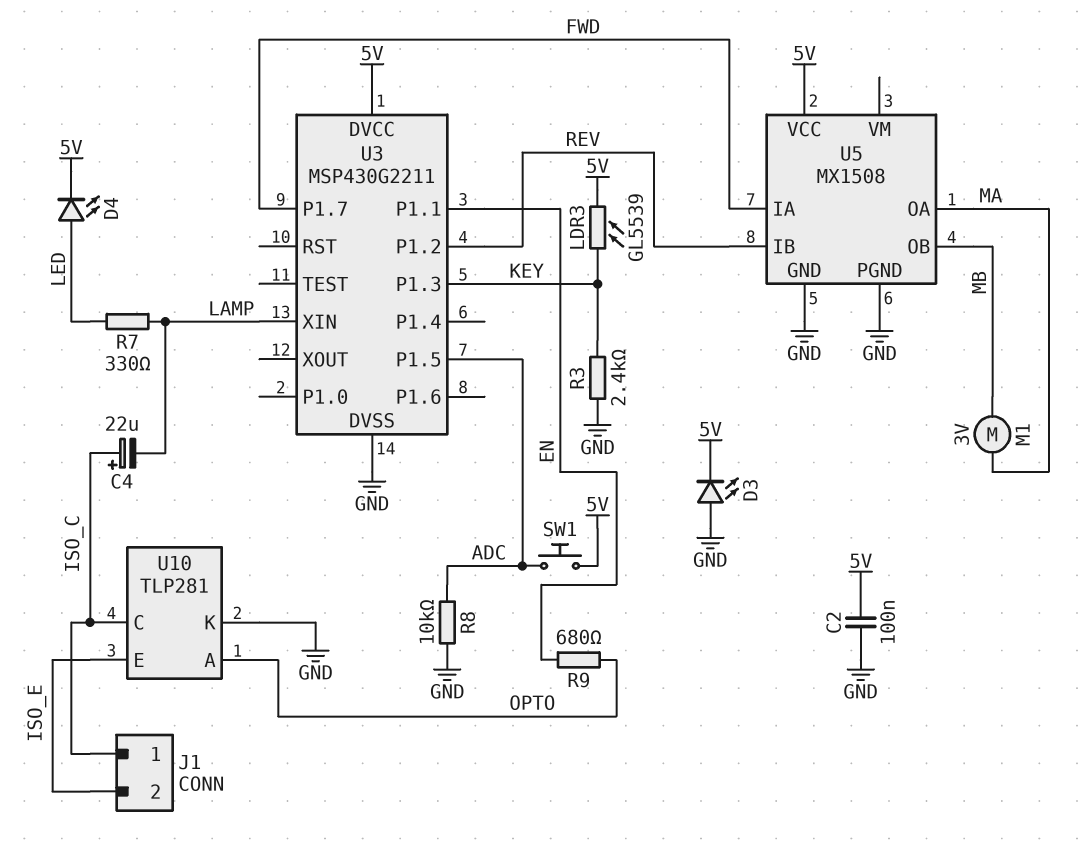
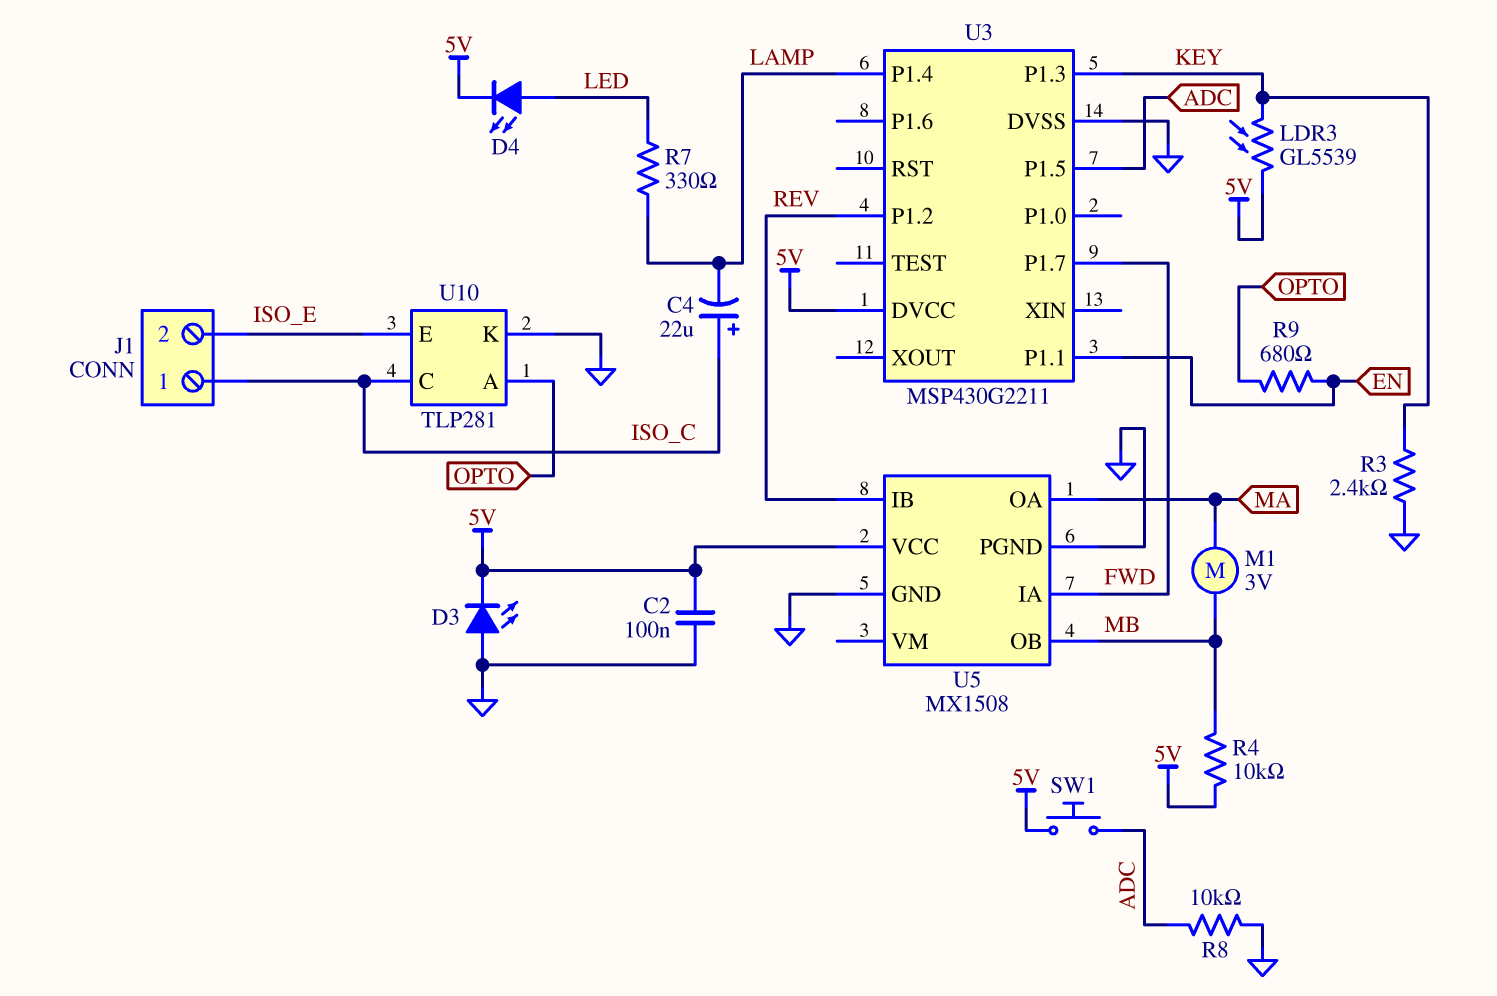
R4: none -> 10k (5V, MB)
U3 pin P1.4: none -> LAMP
U3 pin XIN: LAMP -> none

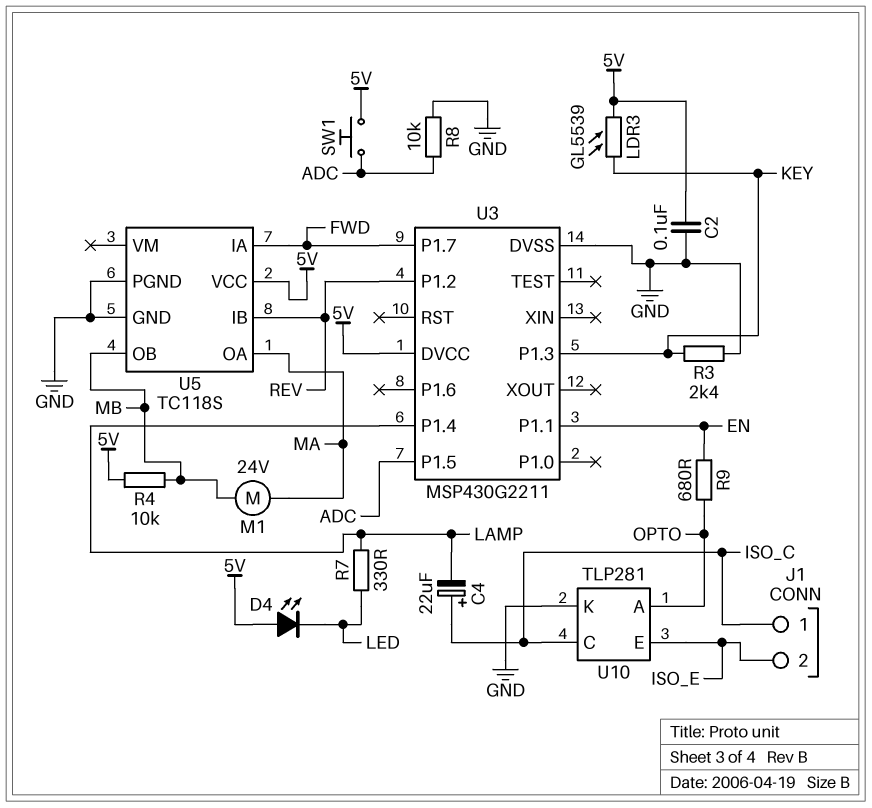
D3: LED (A GND, K 5V) -> none
D4: LED (A LED, K 5V) -> LED (A 5V, K LED)
M1: motor 3V (MA, MB) -> motor 24V (MA, MB)
U5: MX1508 -> TC118S

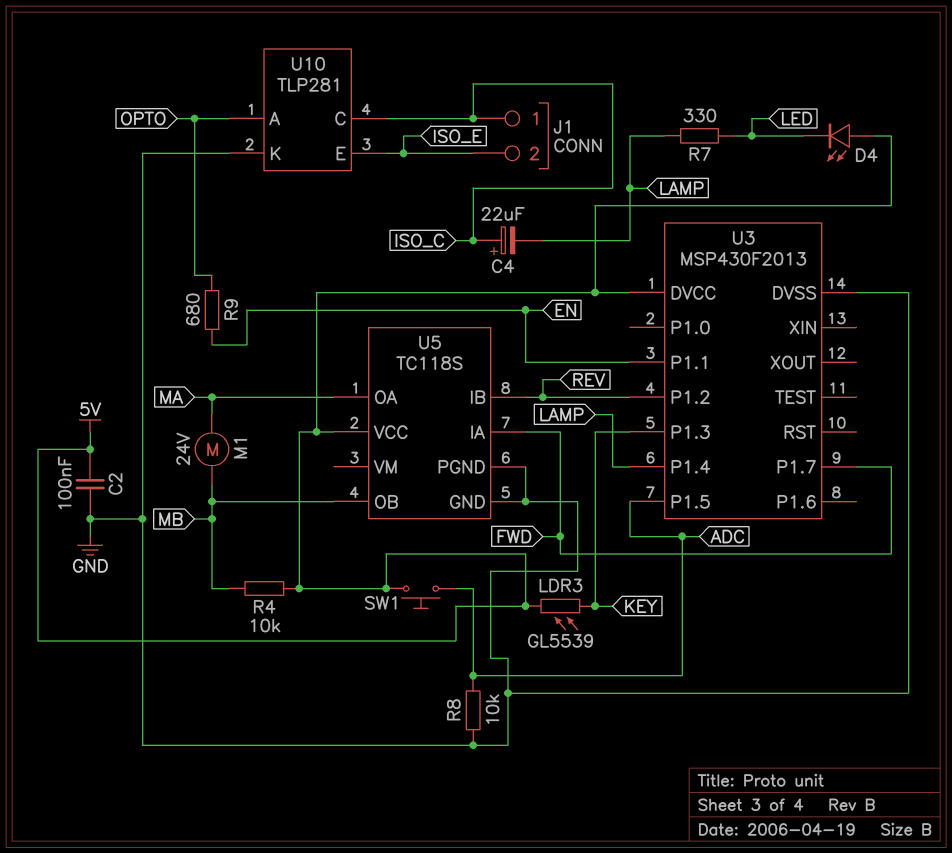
R3: 2.4k (GND, KEY) -> none
U3: MSP430G2211 -> MSP430F2013

